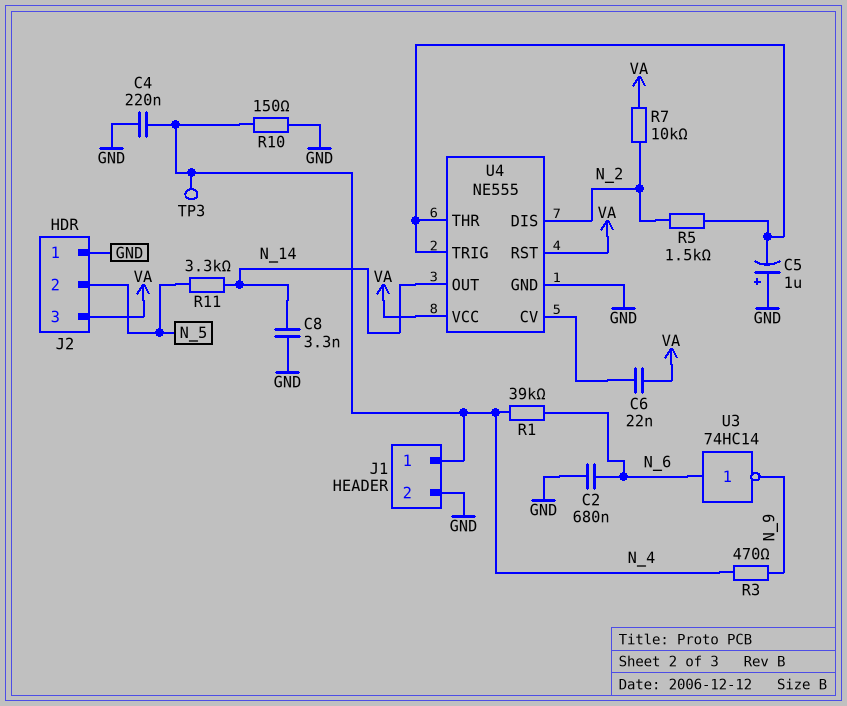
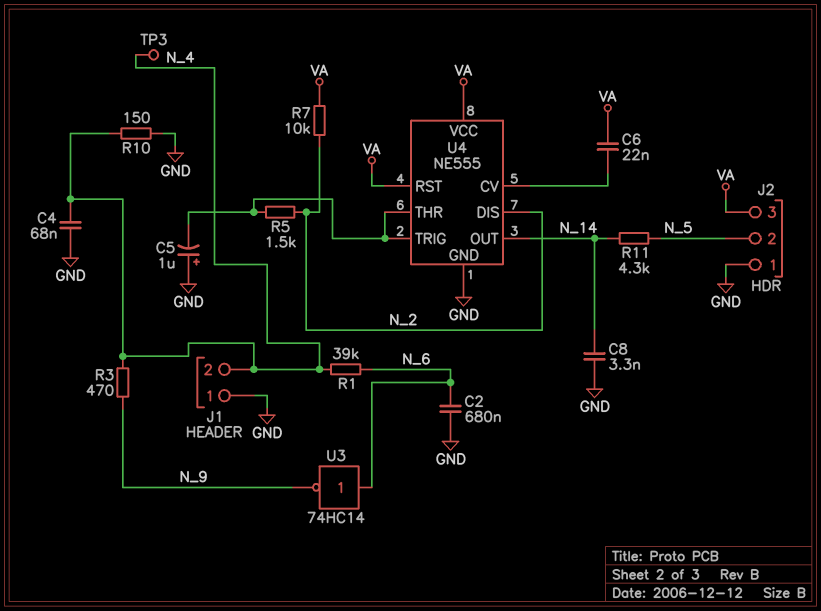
C4: 220nF (GND, N_4) -> 68nF (GND, N_4)
J1 pin 1: N_4 -> GND
J1 pin 2: GND -> N_4
R11: 3.3k (N_5, N_14) -> 4.3k (N_5, N_14)

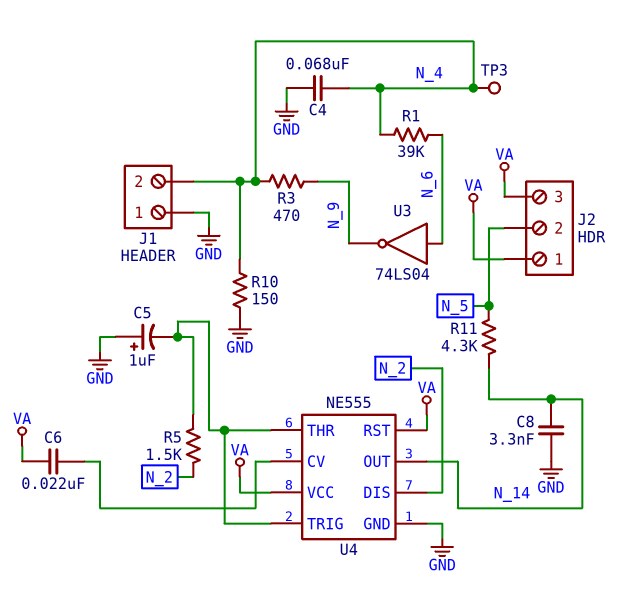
C2: 680nF (GND, N_6) -> none
J2 pin 1: GND -> VA
R7: 10k (N_2, VA) -> none
U3: NOT 74HC14 (in N_6, out N_9) -> NOT 74LS04 (in N_6, out N_9)

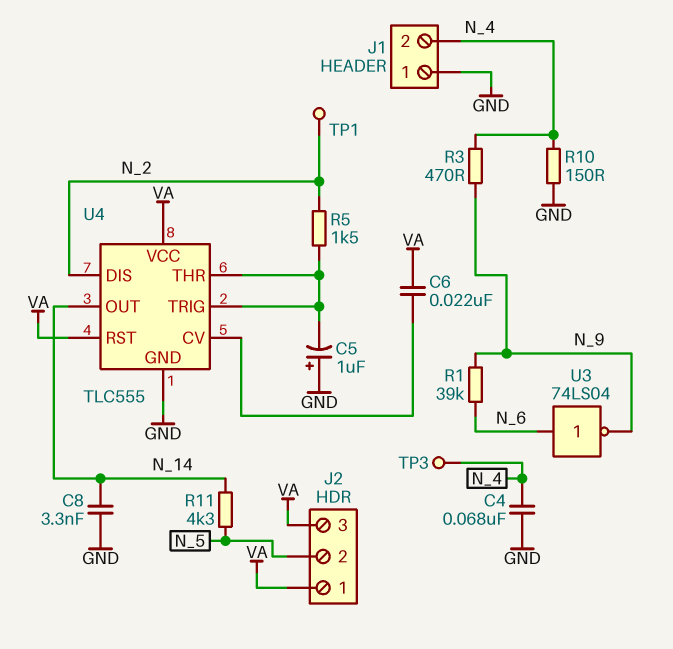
R1: 39k (N_4, N_6) -> 39k (N_6, N_9)
TP1: none -> test point (N_2)
U4: NE555 -> TLC555

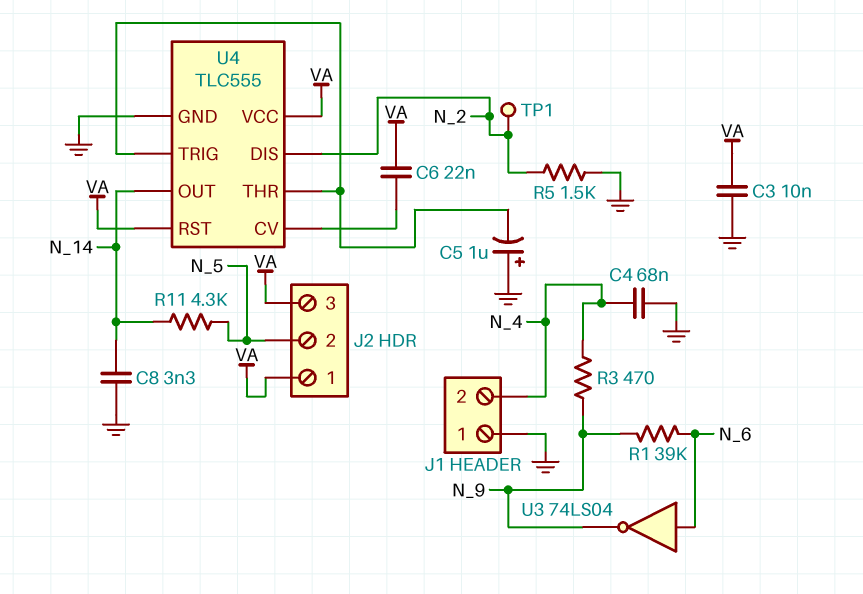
C3: none -> 10nF (GND, VA)
R5: 1.5k (N_2, U4/THR) -> 1.5k (GND, N_2)
R10: 150 (GND, N_4) -> none
TP3: test point (N_4) -> none

